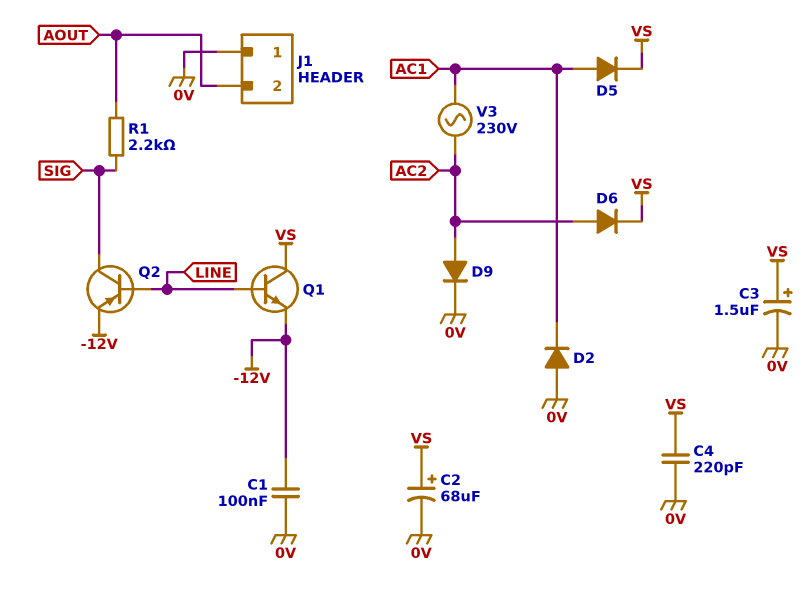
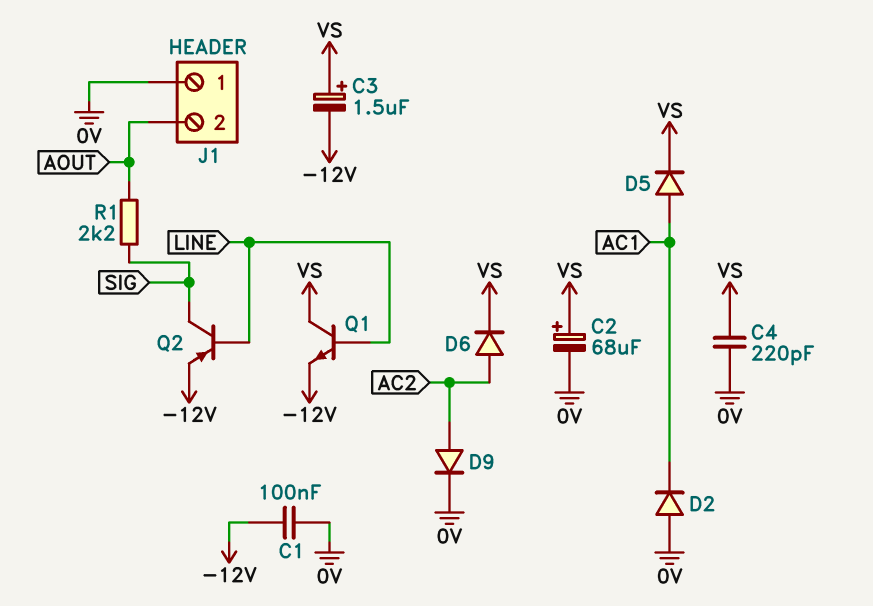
C3: 1.5uF (plus VS, minus 0V) -> 1.5uF (plus VS, minus -12V)
V3: AC 230V (AC1, AC2) -> none

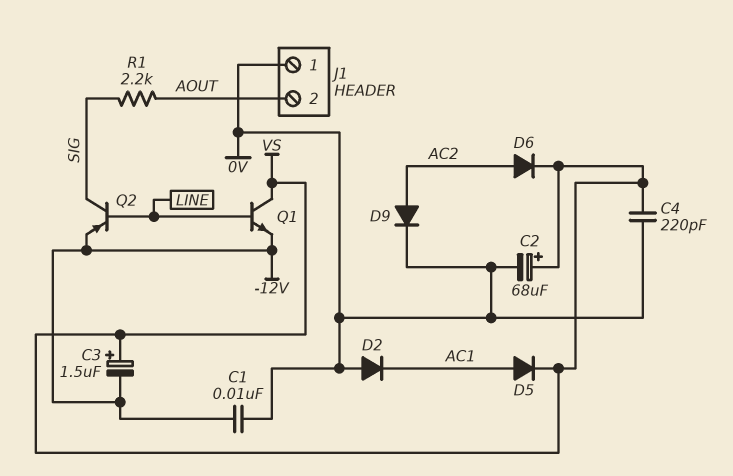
C1: 100nF (-12V, 0V) -> 10nF (-12V, 0V)

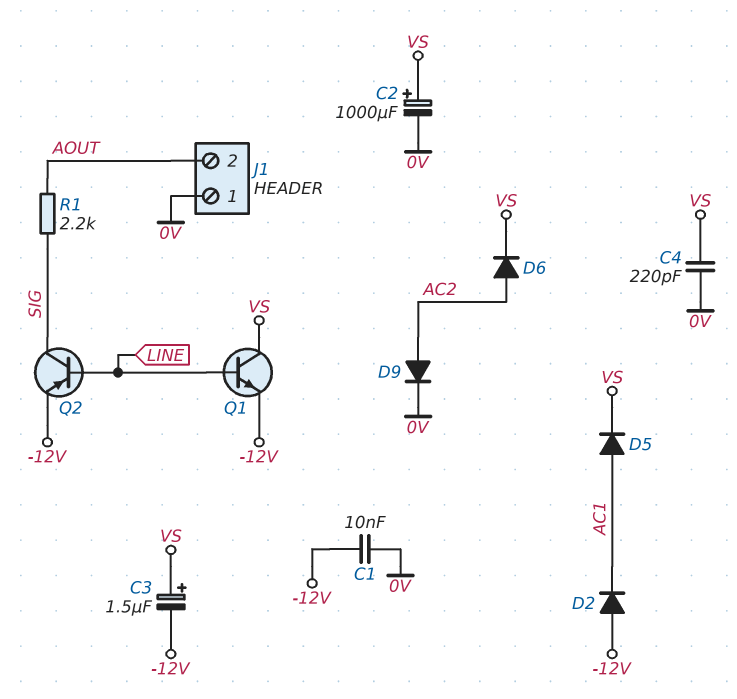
C2: 68uF (plus VS, minus 0V) -> 1000uF (plus VS, minus 0V)
D2: diode (A 0V, K AC1) -> diode (A -12V, K AC1)

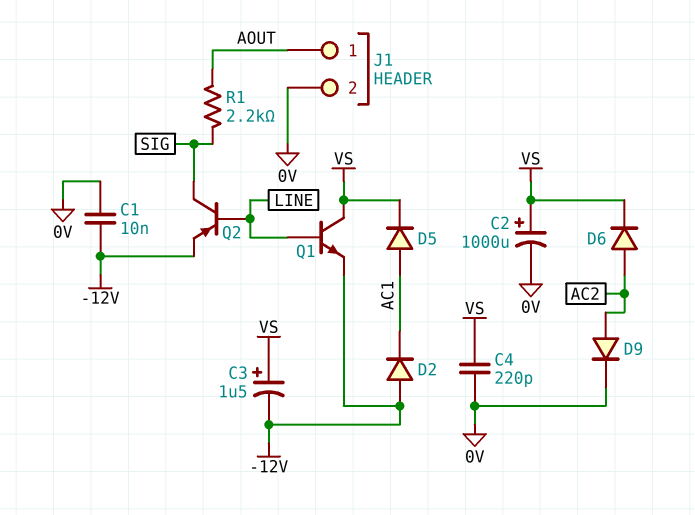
J1 pin 1: 0V -> AOUT
J1 pin 2: AOUT -> 0V

